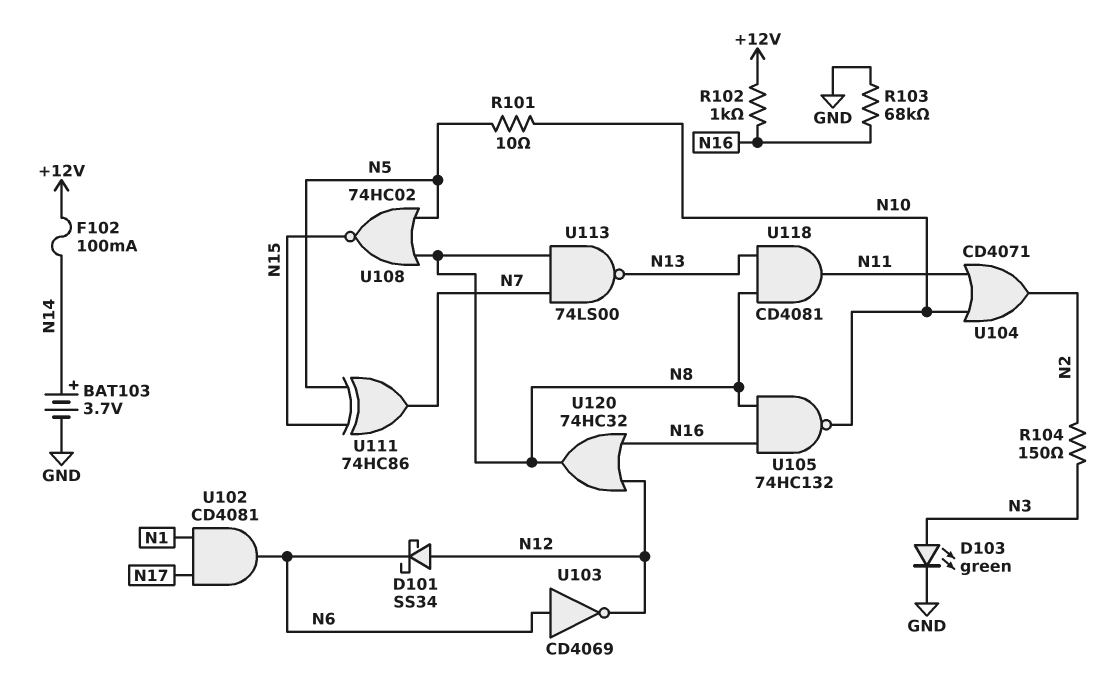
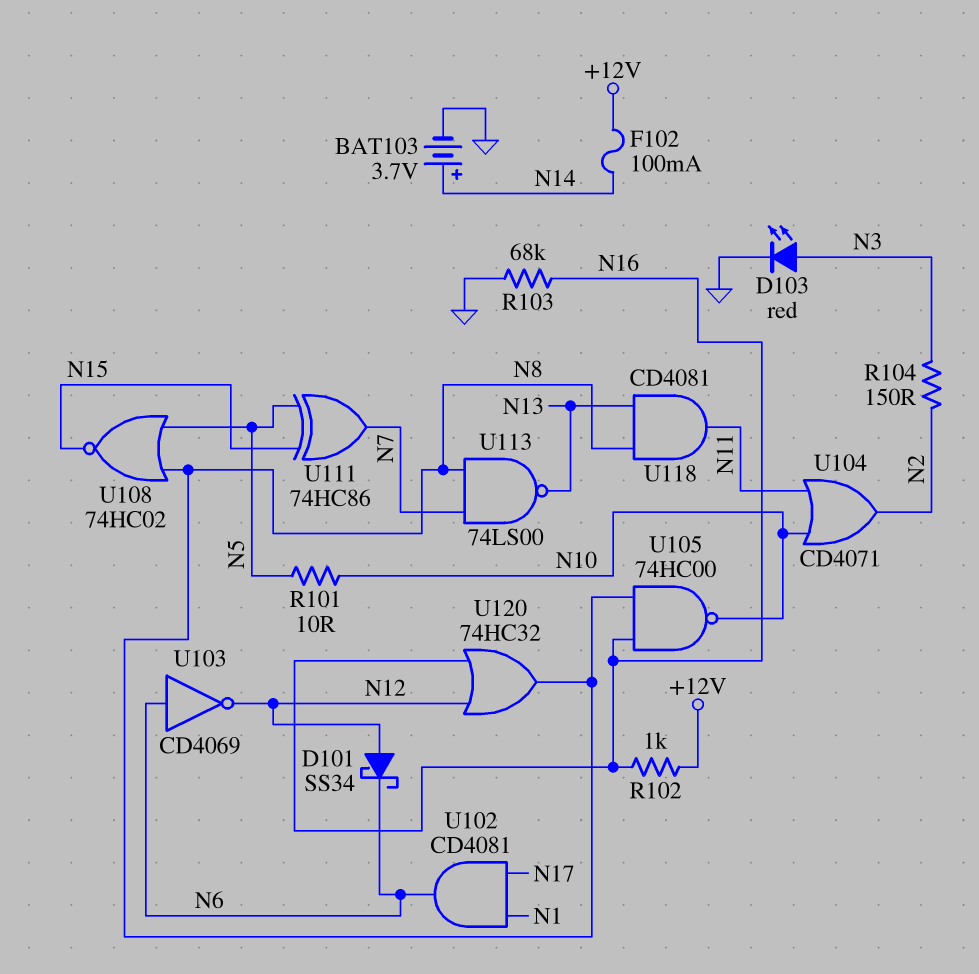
D103: LED green (A N3, K GND) -> LED red (A N3, K GND)
U105: NAND 74HC132 (in N8, in N16, out N10) -> NAND 74HC00 (in N8, in N16, out N10)

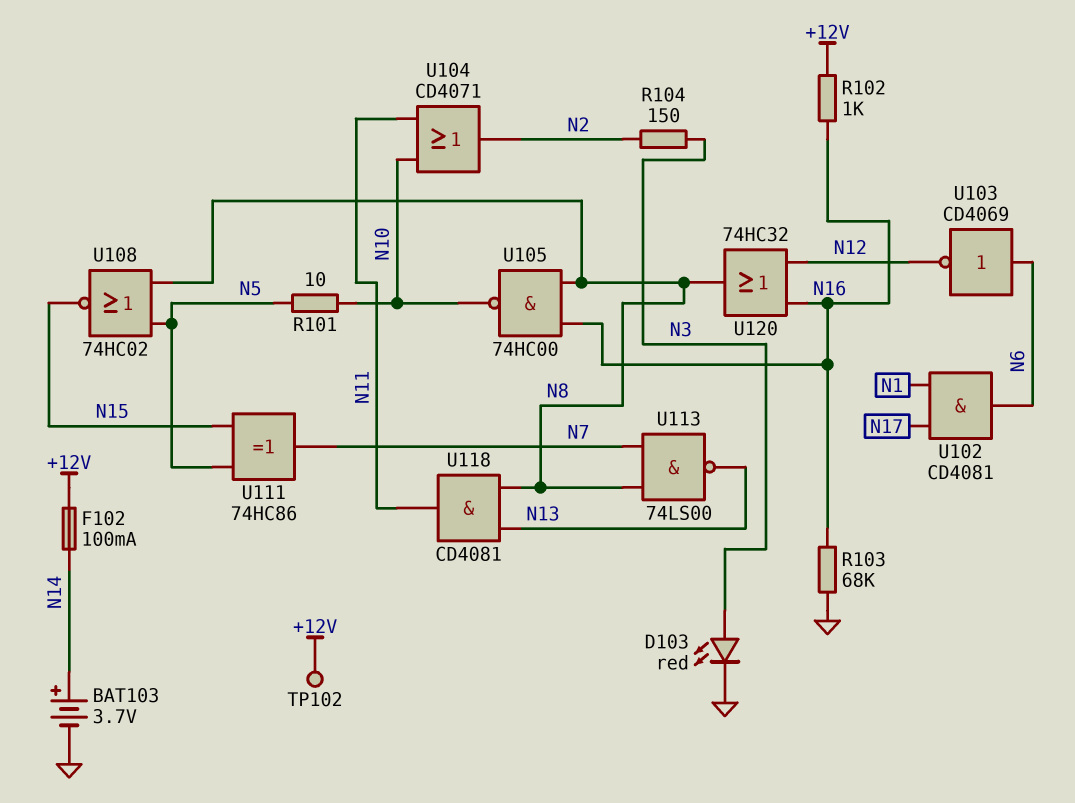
D101: schottky SS34 (A N12, K N6) -> none
TP102: none -> test point (+12V)

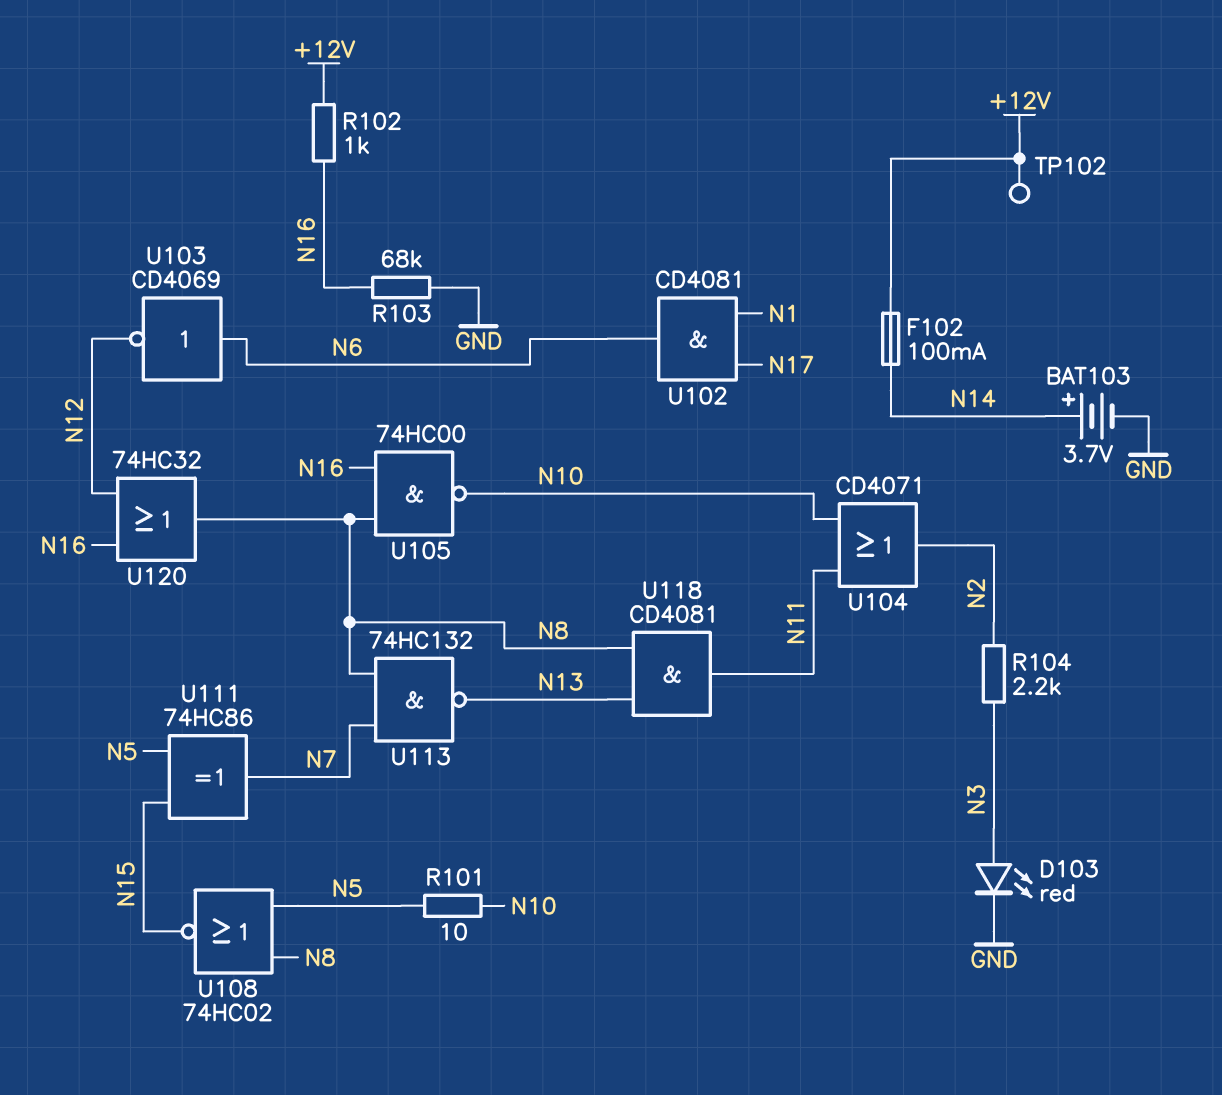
R104: 150 (N2, N3) -> 2.2k (N2, N3)
U113: NAND 74LS00 (in N7, in N8, out N13) -> NAND 74HC132 (in N7, in N8, out N13)

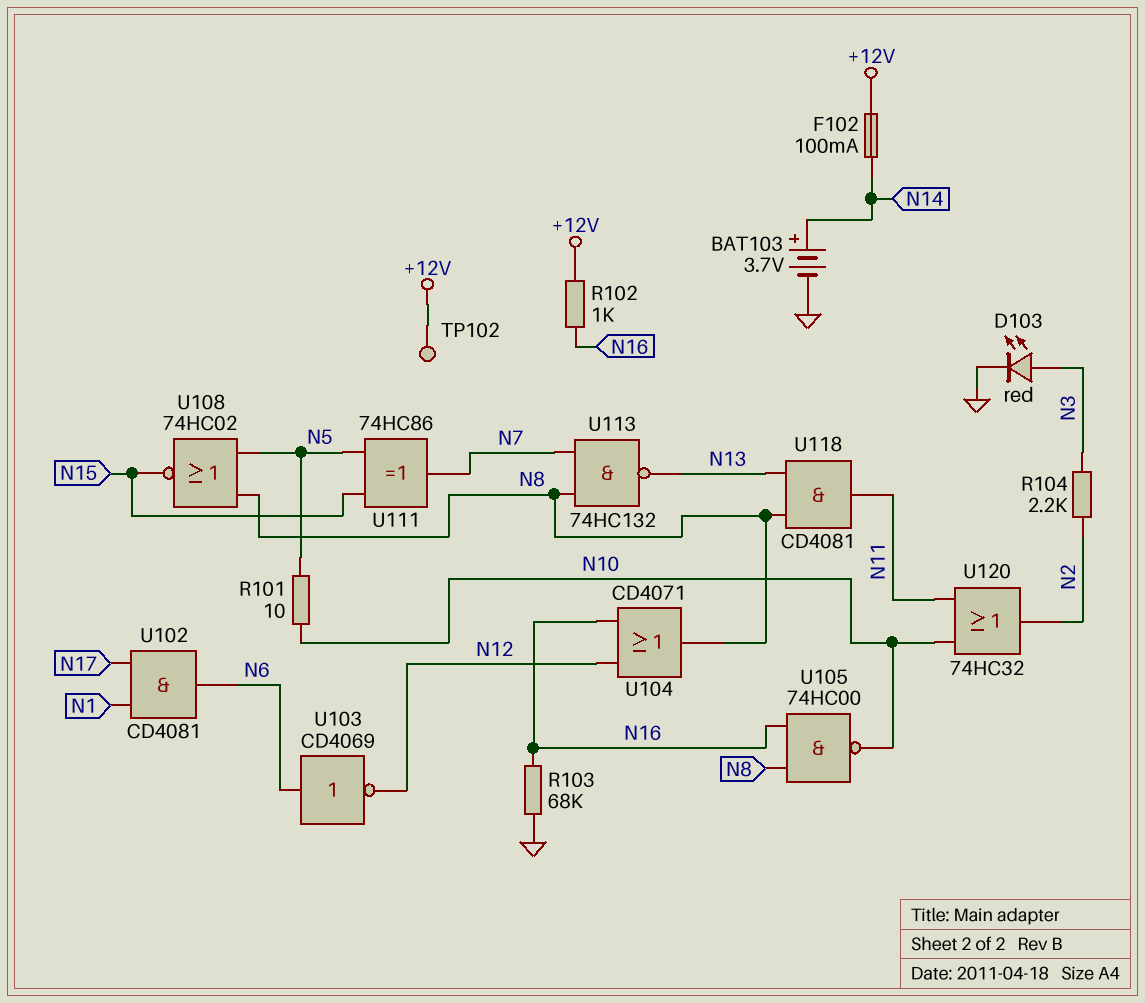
U104: OR CD4071 (in N10, in N11, out N2) -> OR CD4071 (in N12, in N16, out N8)
U120: OR 74HC32 (in N12, in N16, out N8) -> OR 74HC32 (in N10, in N11, out N2)

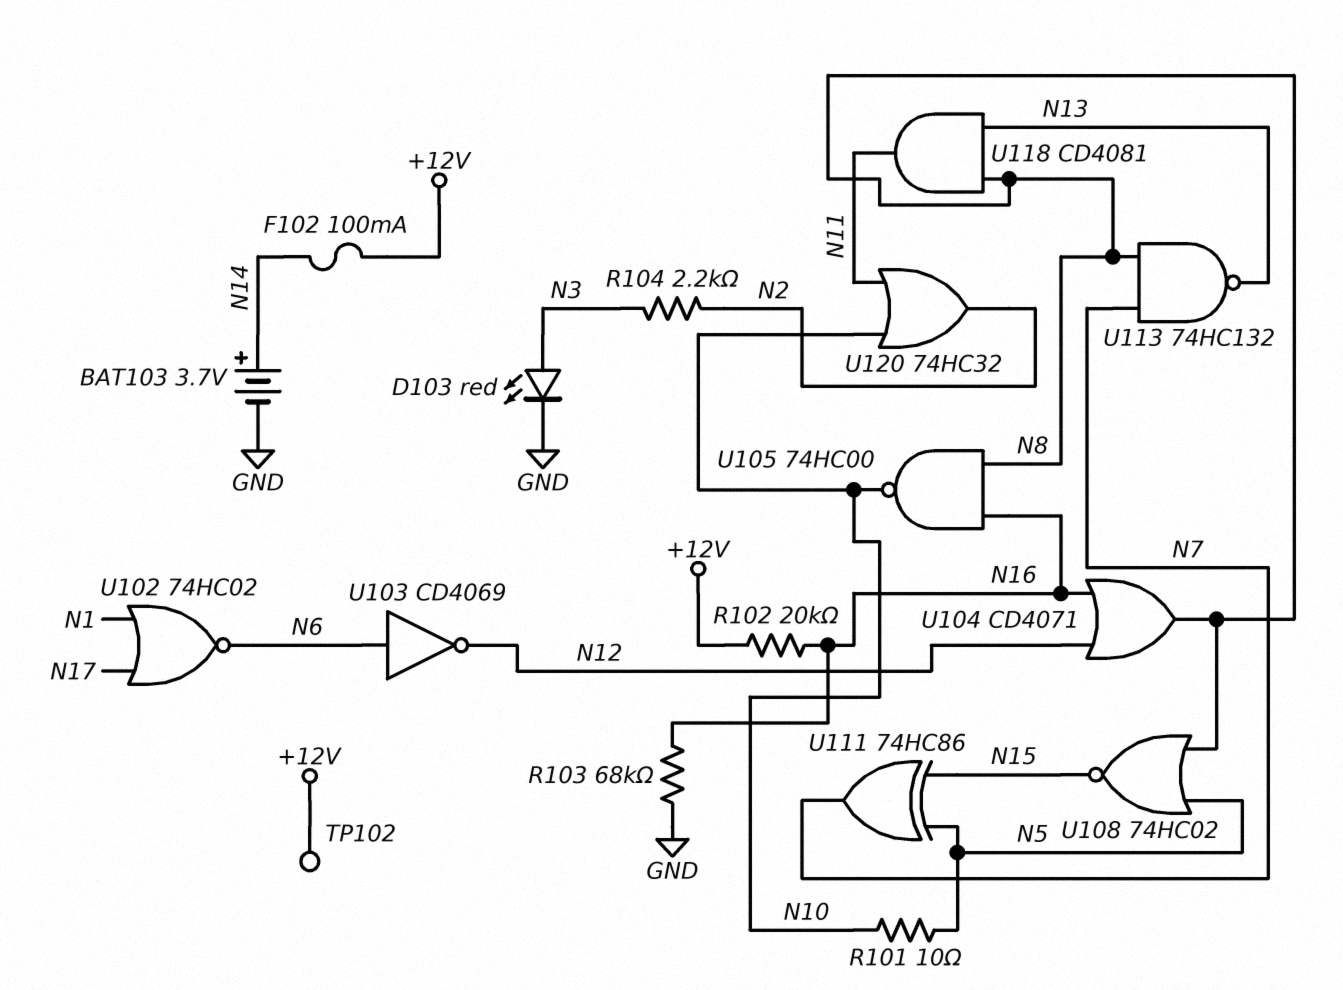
R102: 1k (+12V, N16) -> 20k (+12V, N16)
U102: AND CD4081 (in N1, in N17, out N6) -> NOR 74HC02 (in N1, in N17, out N6)

